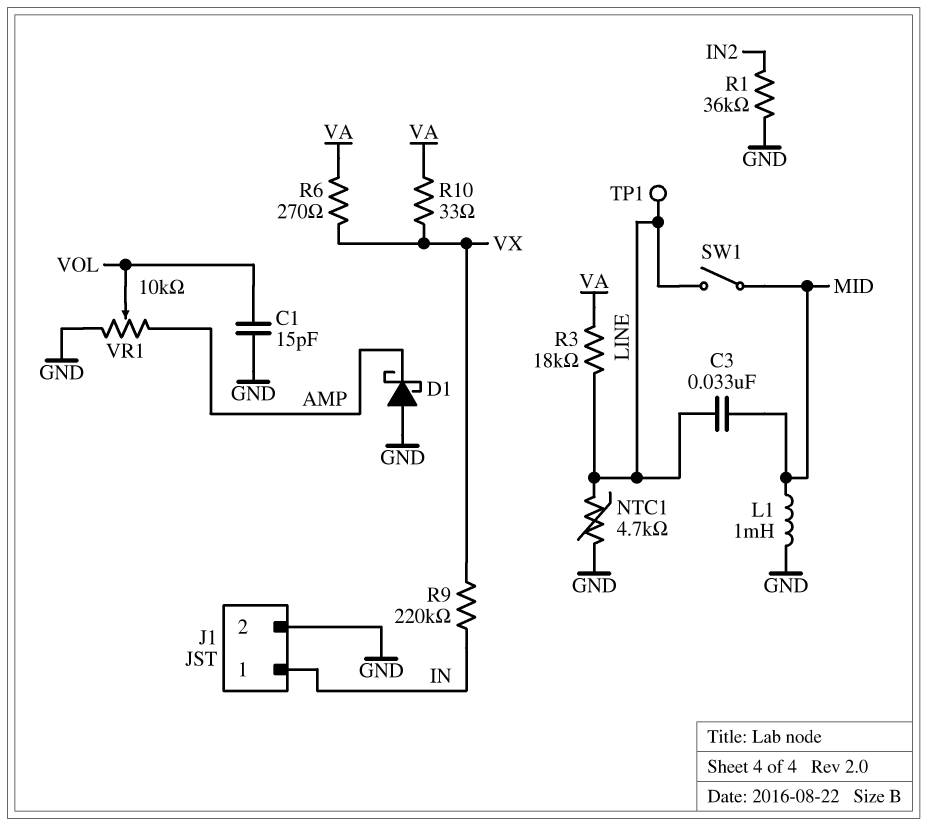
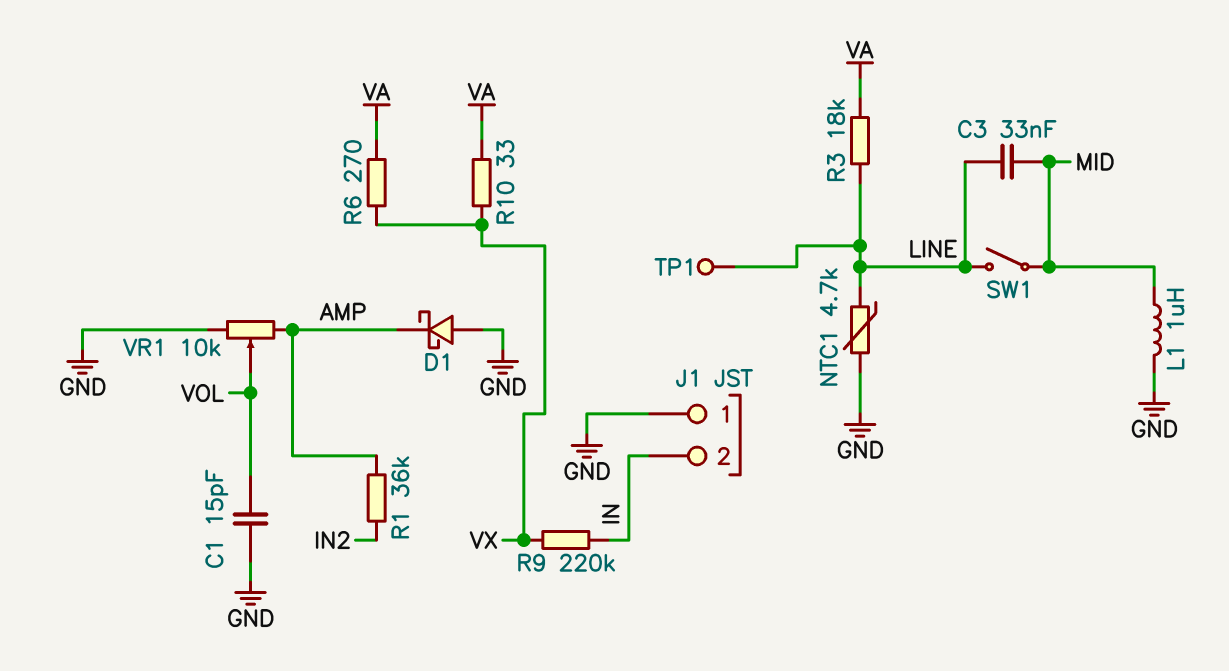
J1 pin 1: IN -> GND
J1 pin 2: GND -> IN
L1: 1mH (GND, MID) -> 1uH (GND, MID)
R1: 36k (GND, IN2) -> 36k (AMP, IN2)

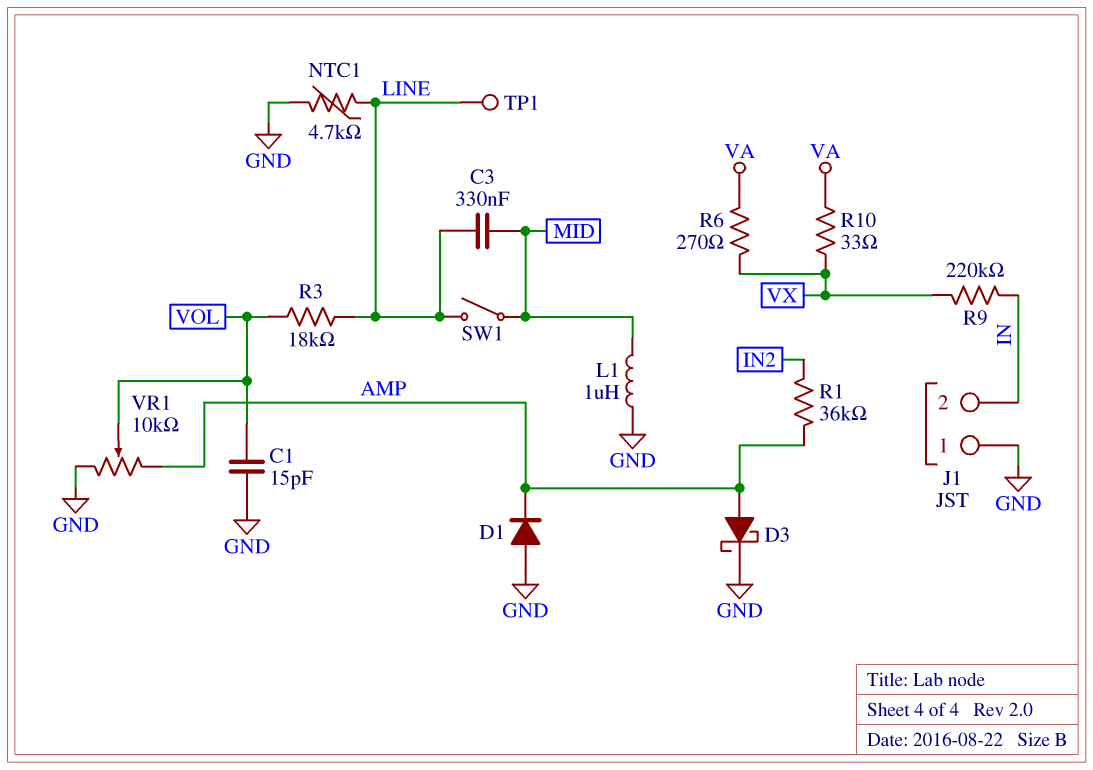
C3: 33nF (LINE, MID) -> 330nF (LINE, MID)
D1: schottky (A GND, K AMP) -> diode (A GND, K AMP)
D3: none -> schottky (A AMP, K GND)
R3: 18k (LINE, VA) -> 18k (LINE, VOL)

